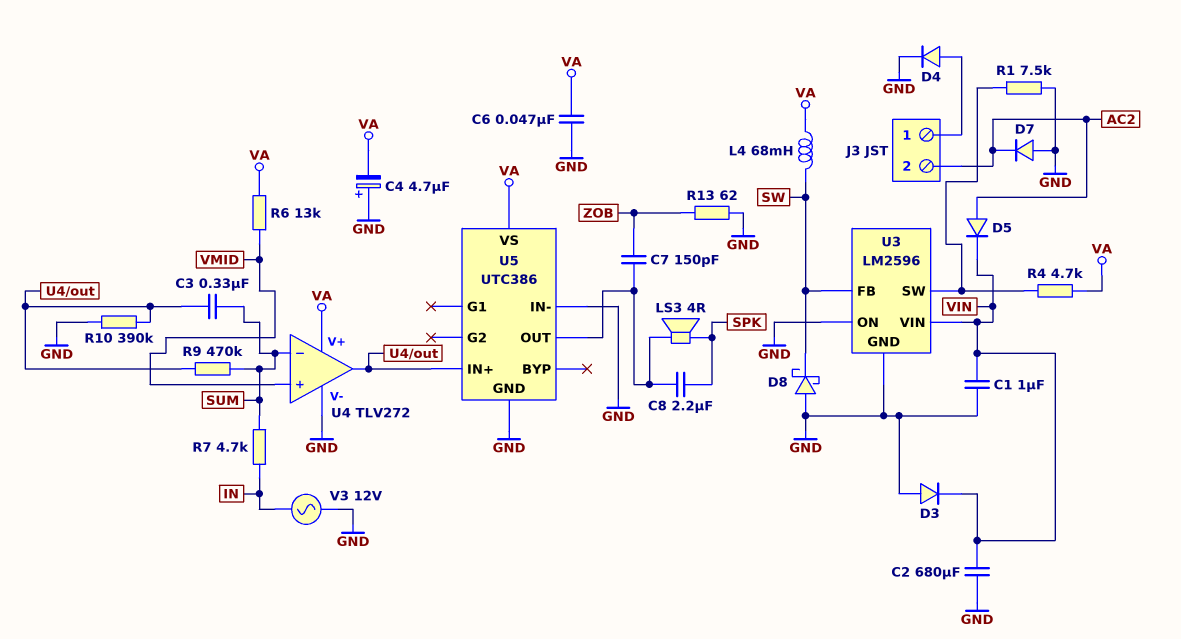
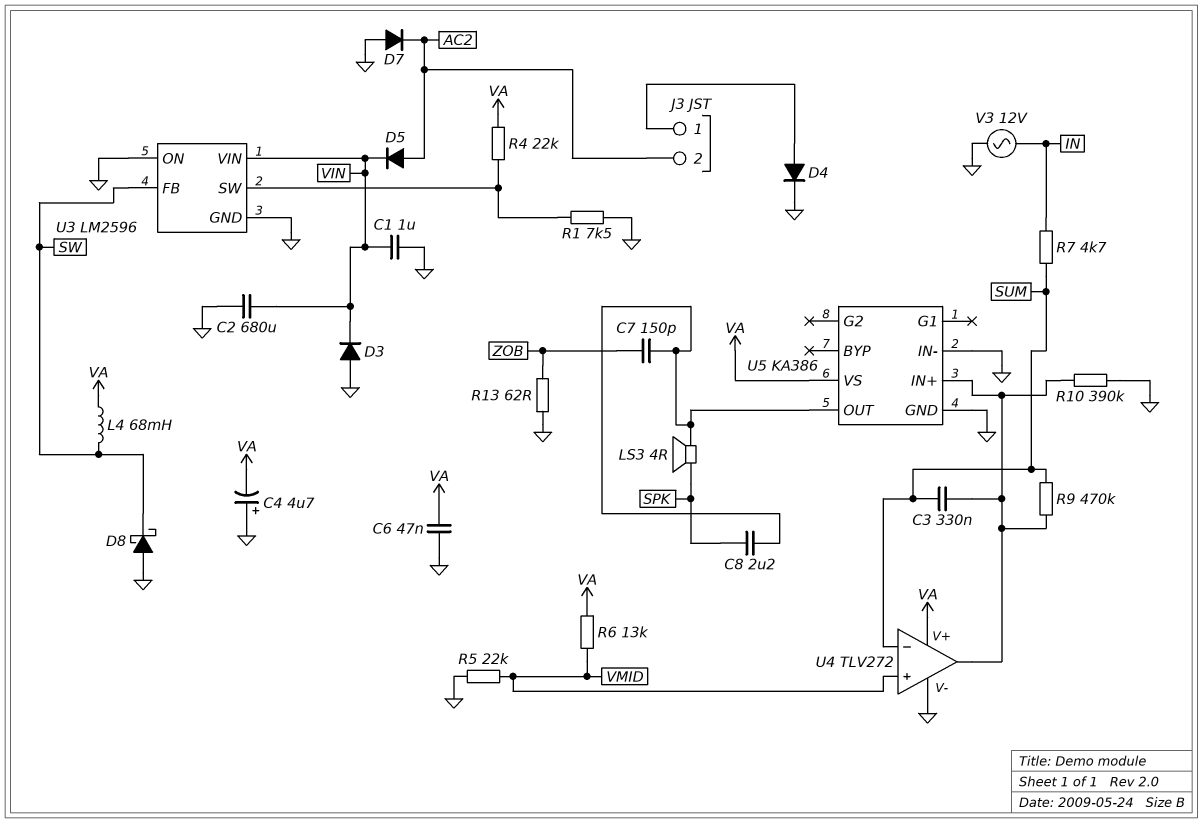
R4: 4.7k (U3/SW, VA) -> 22k (U3/SW, VA)
R5: none -> 22k (GND, VMID)
U5: UTC386 -> KA386

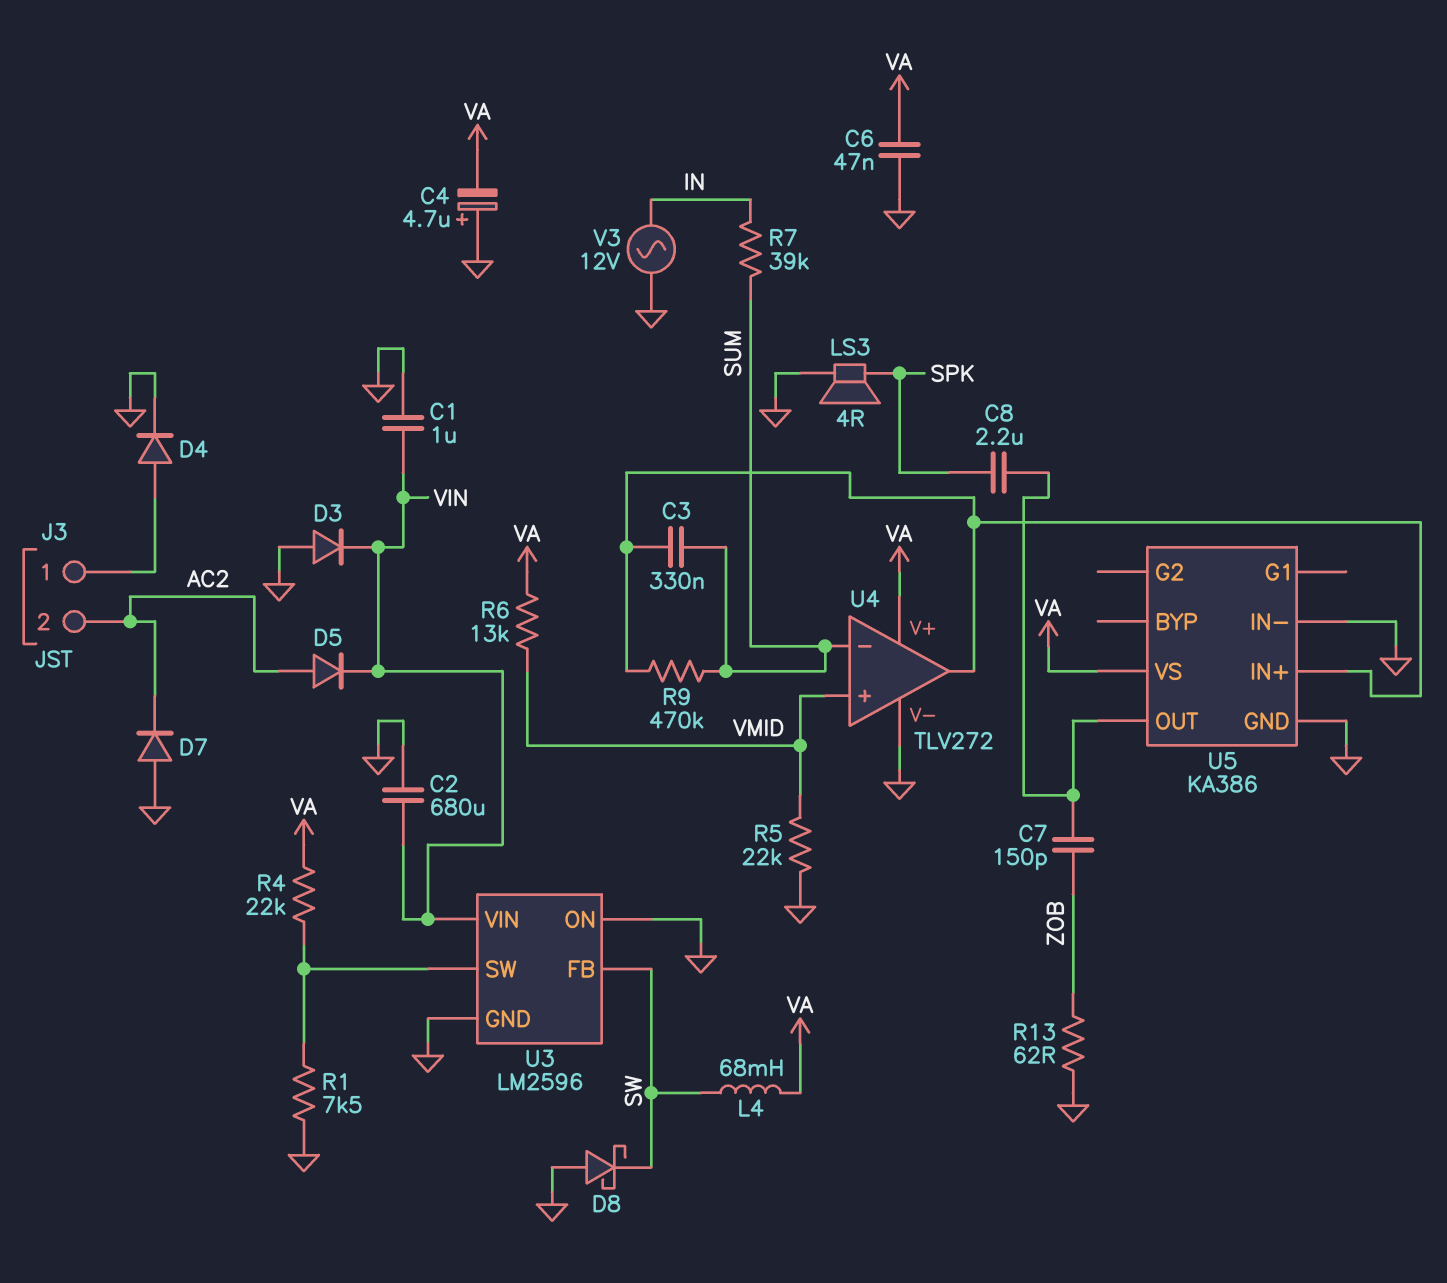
LS3: speaker 4R (SPK, U5/OUT) -> speaker 4R (GND, SPK)
R7: 4.7k (IN, SUM) -> 39k (IN, SUM)
R10: 390k (GND, U4/out) -> none

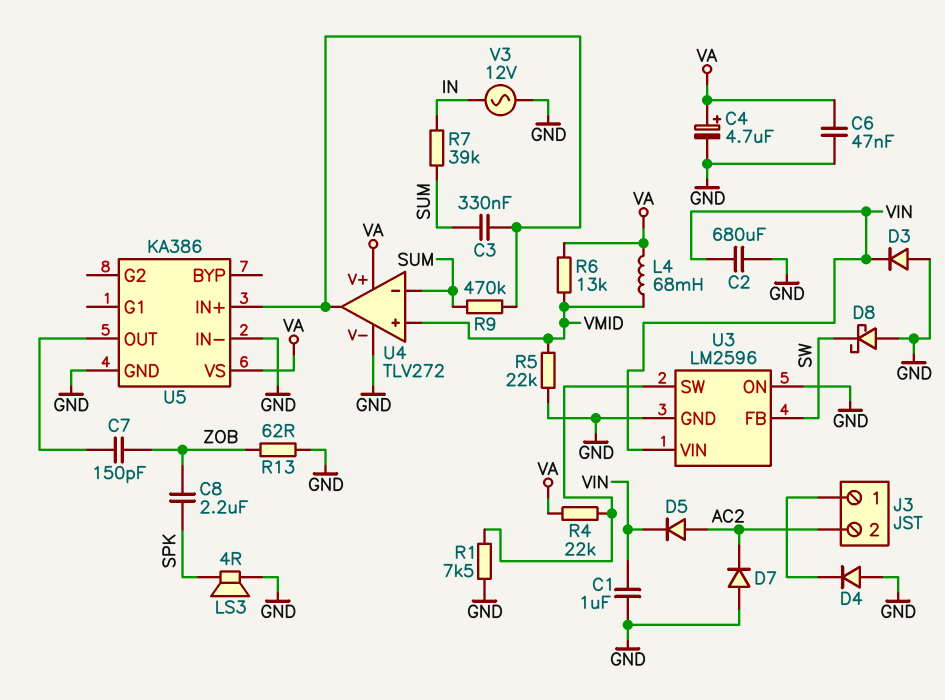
C4: 4.7uF (plus GND, minus VA) -> 4.7uF (plus VA, minus GND)
C8: 2.2uF (SPK, U5/OUT) -> 2.2uF (SPK, ZOB)
D4: diode (A J3/1, K GND) -> diode (A GND, K J3/1)
L4: 68mH (SW, VA) -> 68mH (VA, VMID)

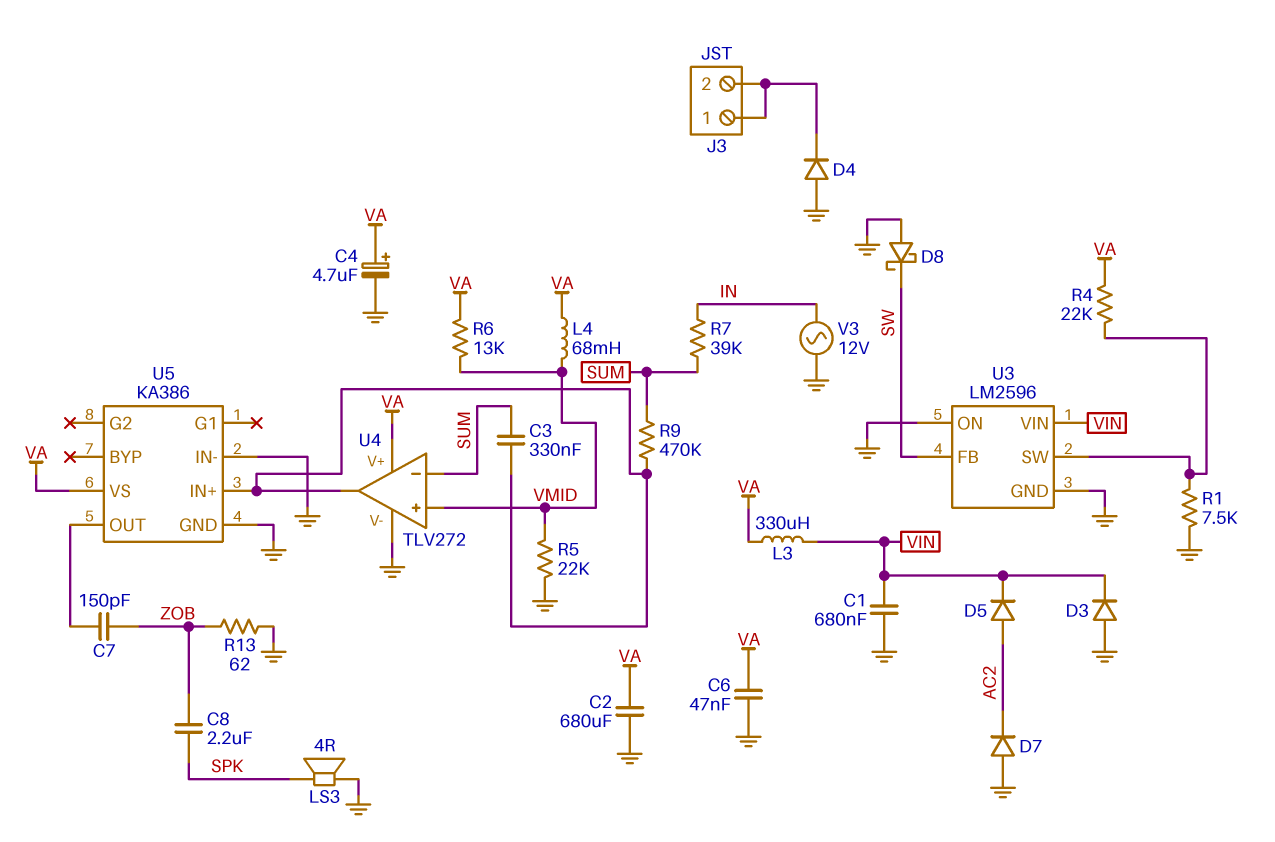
C1: 1uF (GND, VIN) -> 680nF (GND, VIN)
C2: 680uF (GND, VIN) -> 680uF (GND, VA)
J3 pin 2: AC2 -> J3/1
L3: none -> 330uH (VA, VIN)

